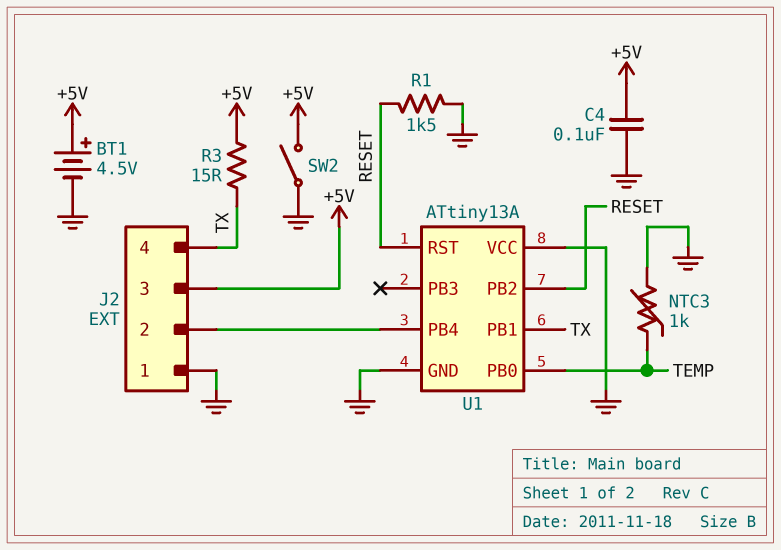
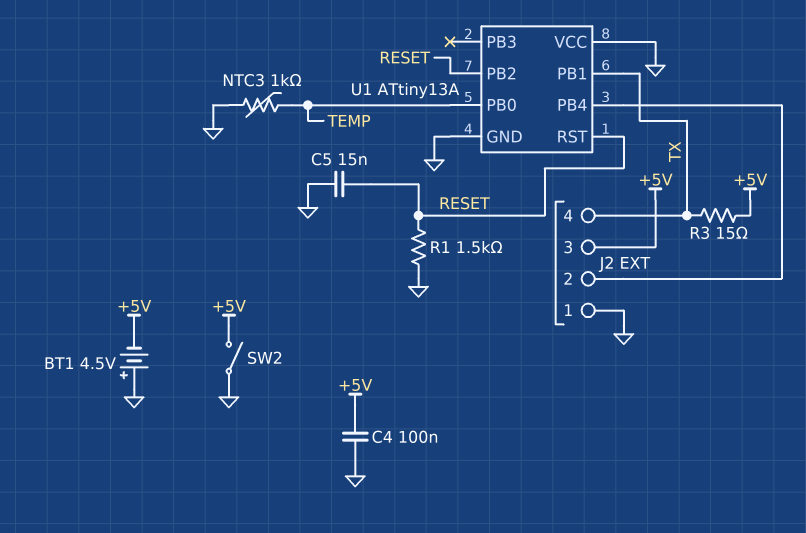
BT1: 4.5V (plus +5V, minus GND) -> 4.5V (plus GND, minus +5V)
C5: none -> 15nF (GND, RESET)

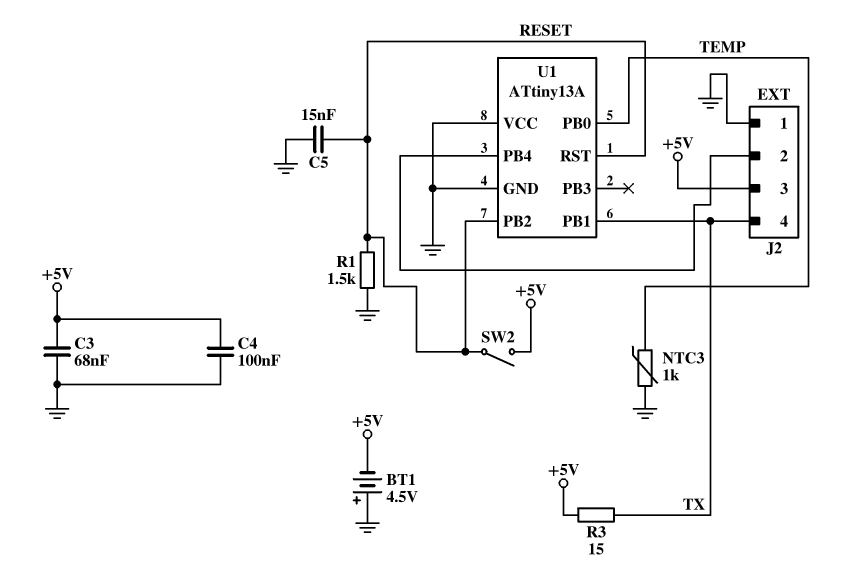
C3: none -> 68nF (+5V, GND)
SW2: switch (+5V, GND) -> switch (+5V, RESET)

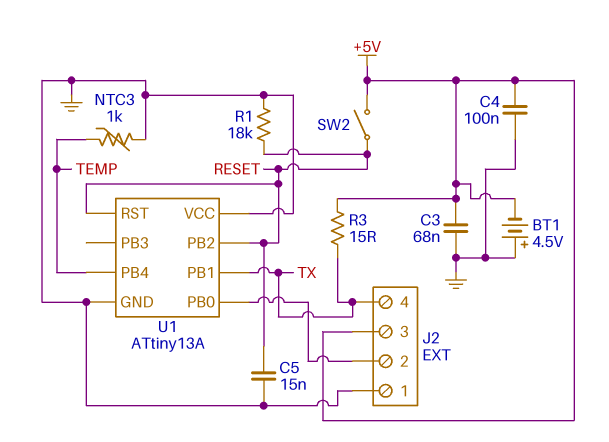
R1: 1.5k (GND, RESET) -> 18k (GND, RESET)
U1 pin PB0: TEMP -> J2/2
U1 pin PB4: J2/2 -> TEMP

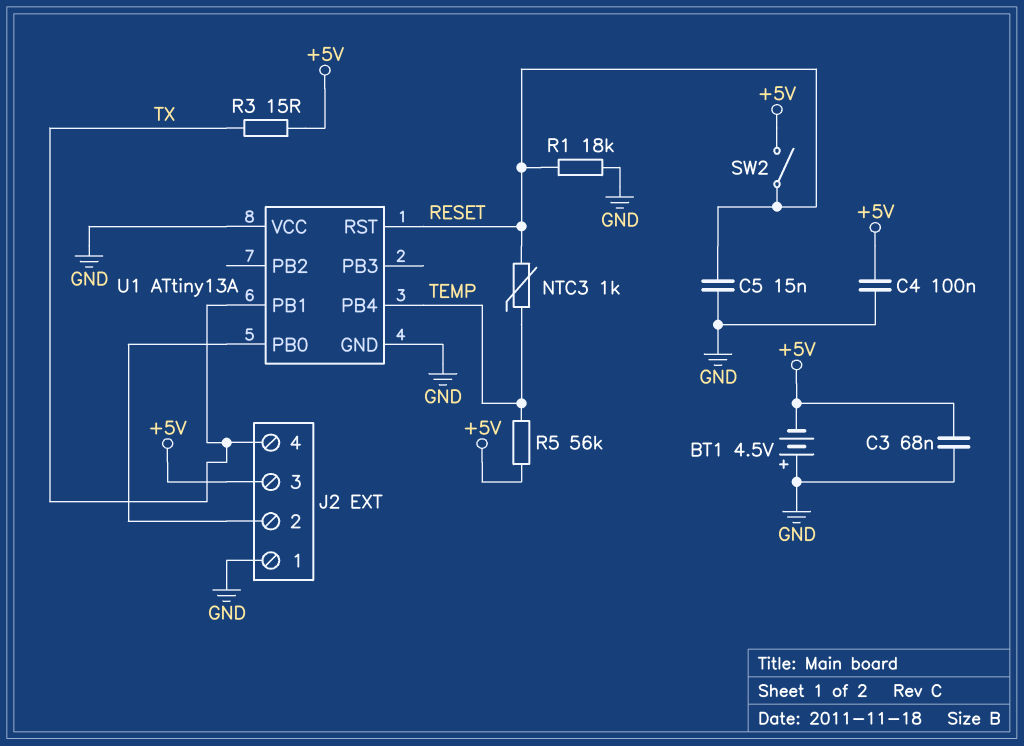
NTC3: 1k (GND, TEMP) -> 1k (RESET, TEMP)
R5: none -> 56k (+5V, TEMP)
U1 pin PB2: RESET -> none

